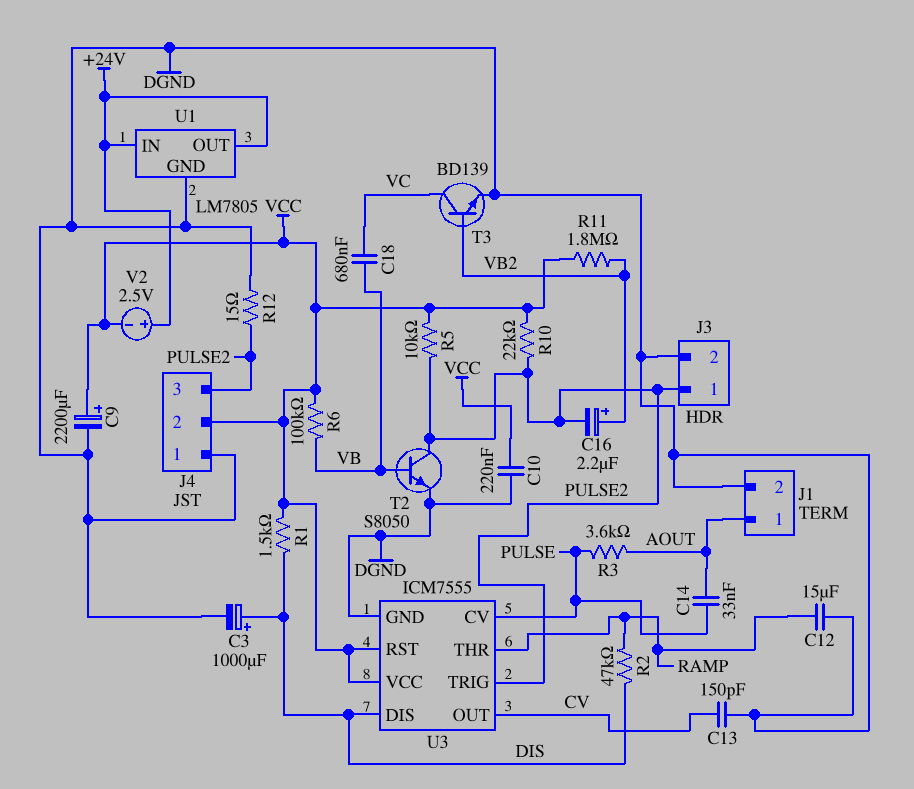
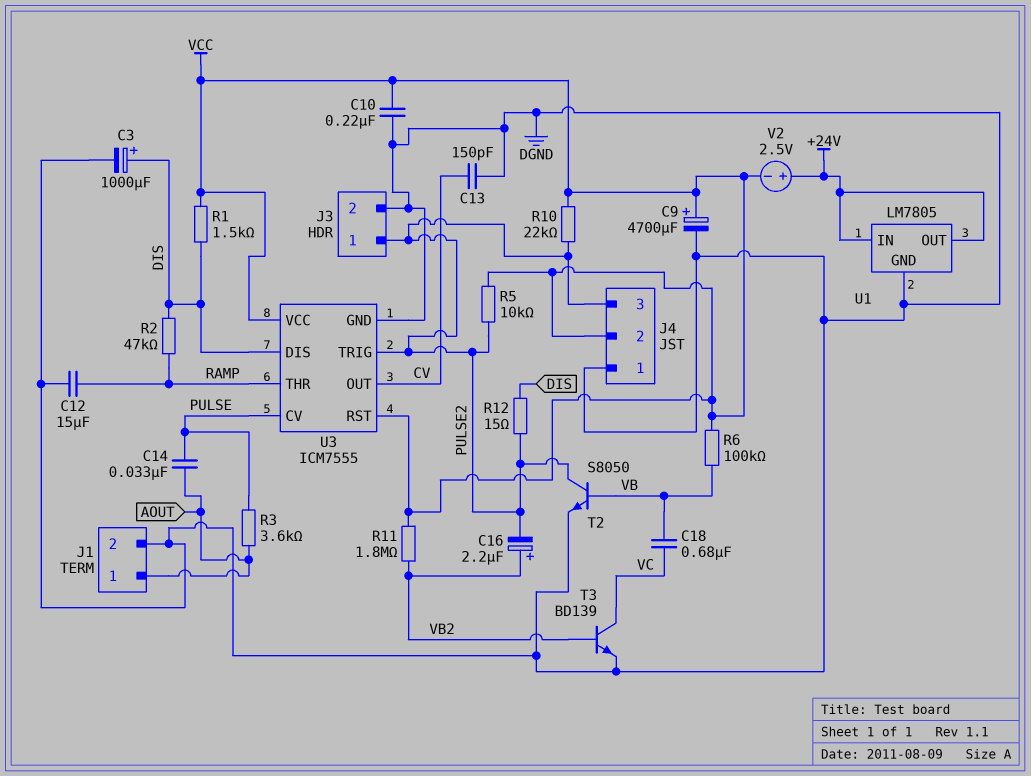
C9: 2200uF (plus VCC, minus DGND) -> 4700uF (plus VCC, minus DGND)
R12: 15 (DGND, PULSE2) -> 15 (DIS, PULSE2)

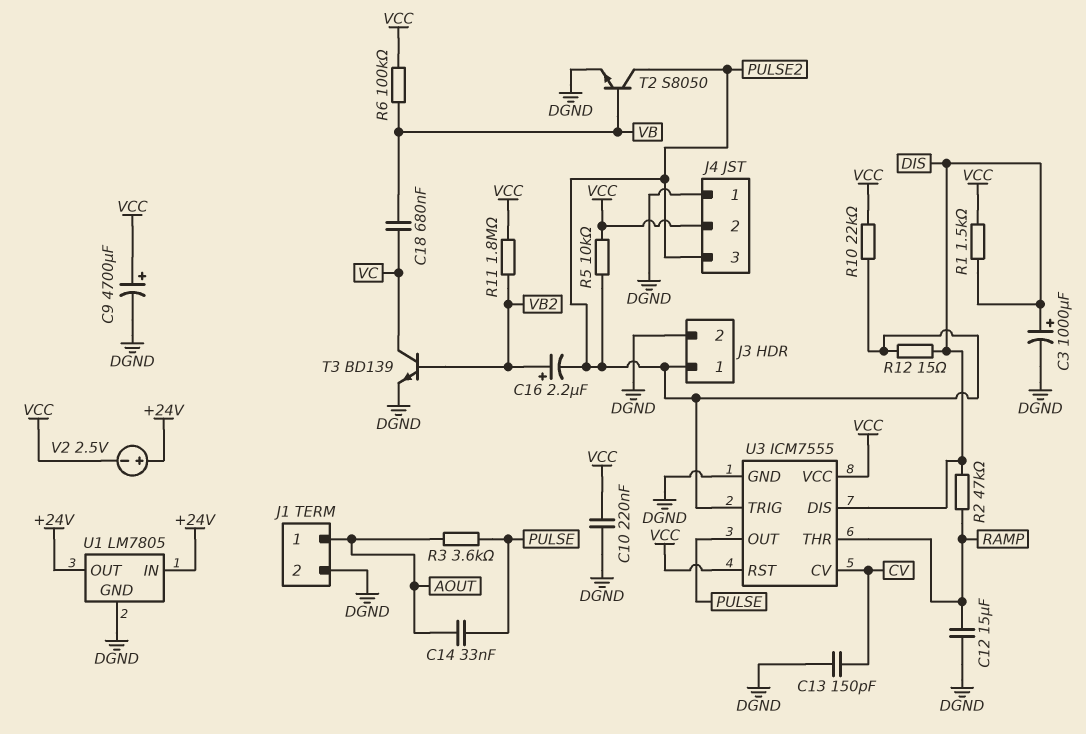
U3 pin CV: PULSE -> CV
U3 pin OUT: CV -> PULSE

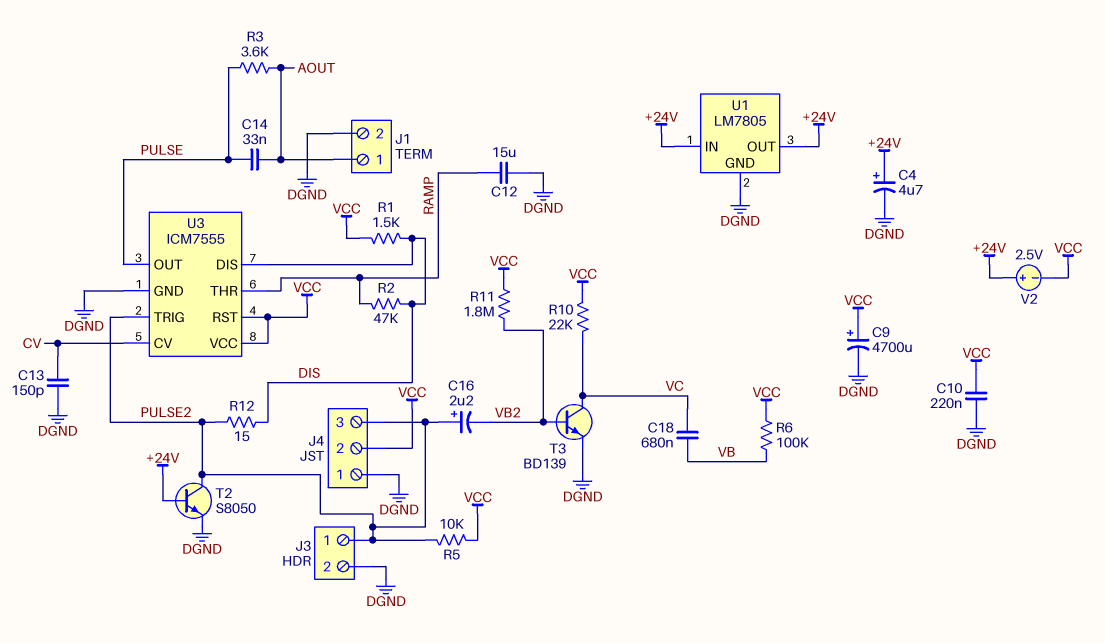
C3: 1000uF (plus DIS, minus DGND) -> none
C4: none -> 4.7uF (plus +24V, minus DGND)
C16: 2.2uF (plus VB2, minus PULSE2) -> 2.2uF (plus PULSE2, minus VB2)
R10: 22k (PULSE2, VCC) -> 22k (VC, VCC)
T2: NPN S8050 (B VB, C PULSE2, E DGND) -> NPN S8050 (B +24V, C PULSE2, E DGND)

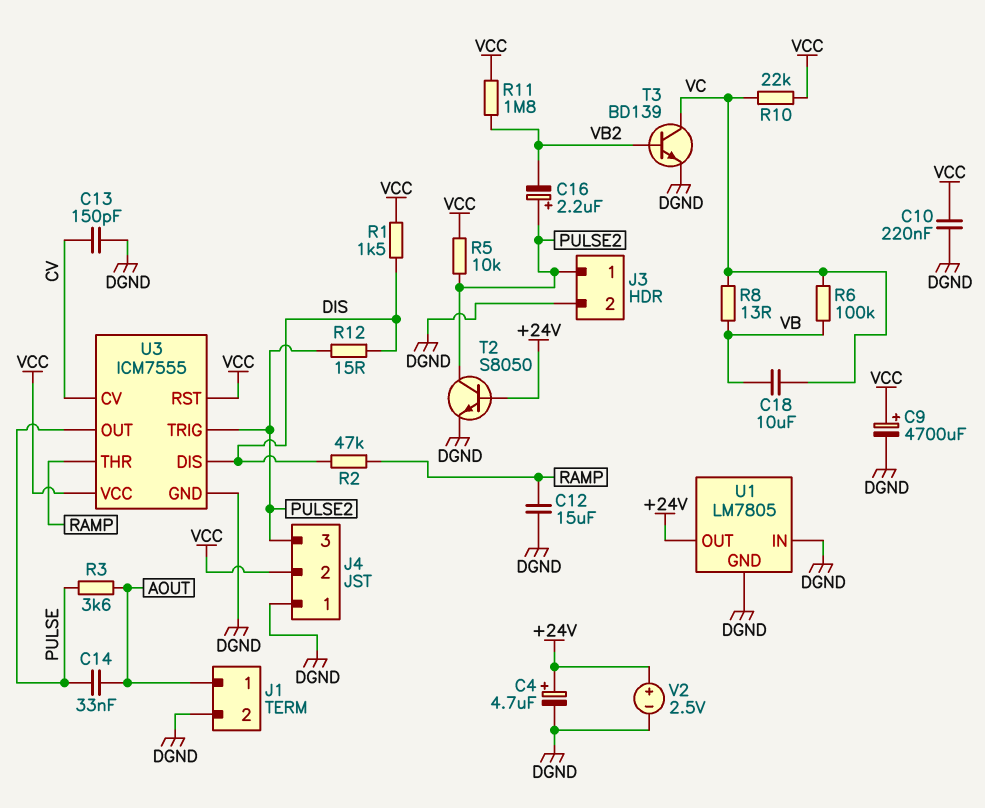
C18: 680nF (VB, VC) -> 10uF (VB, VC)
R6: 100k (VB, VCC) -> 100k (VB, VC)
R8: none -> 13 (VB, VC)
U1 pin IN: +24V -> DGND
V2: 2.5V (plus +24V, minus VCC) -> 2.5V (plus +24V, minus DGND)

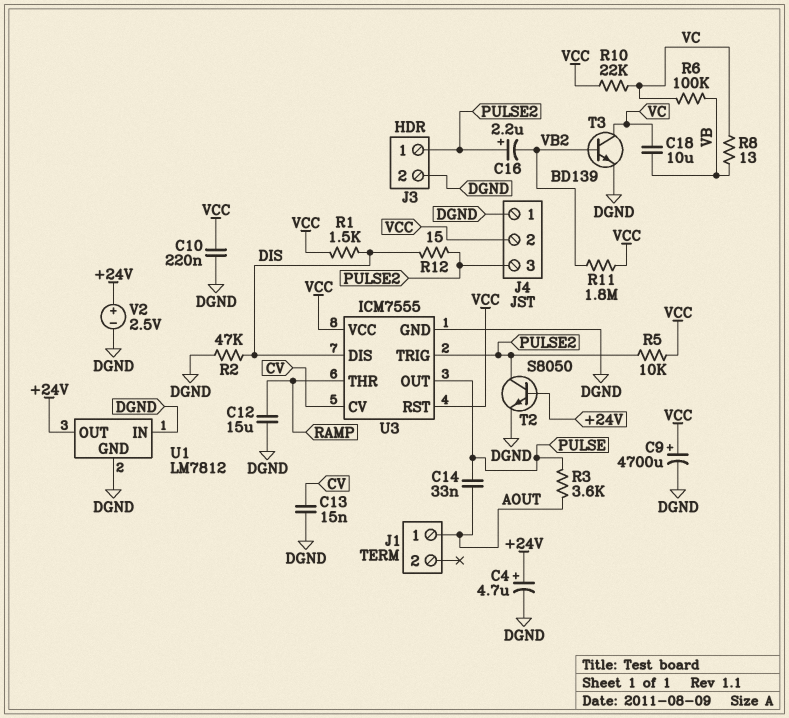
C13: 150pF (CV, DGND) -> 15nF (CV, DGND)
J1 pin 2: DGND -> none
R2: 47k (DIS, RAMP) -> 47k (DGND, DIS)
U1: LM7805 -> LM7812

